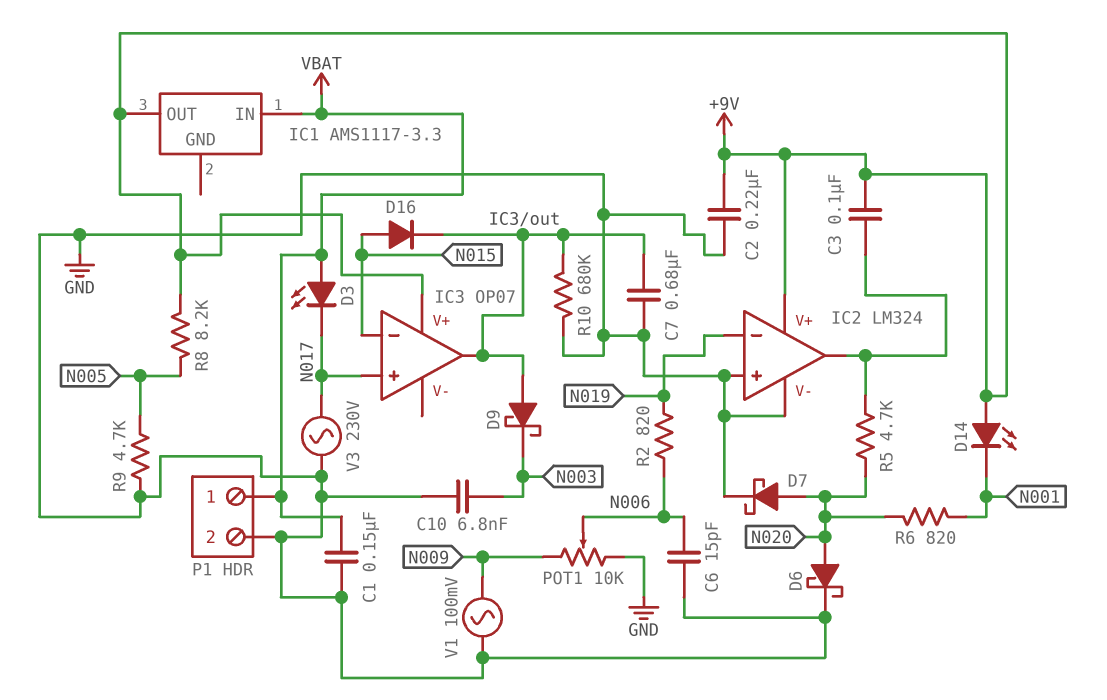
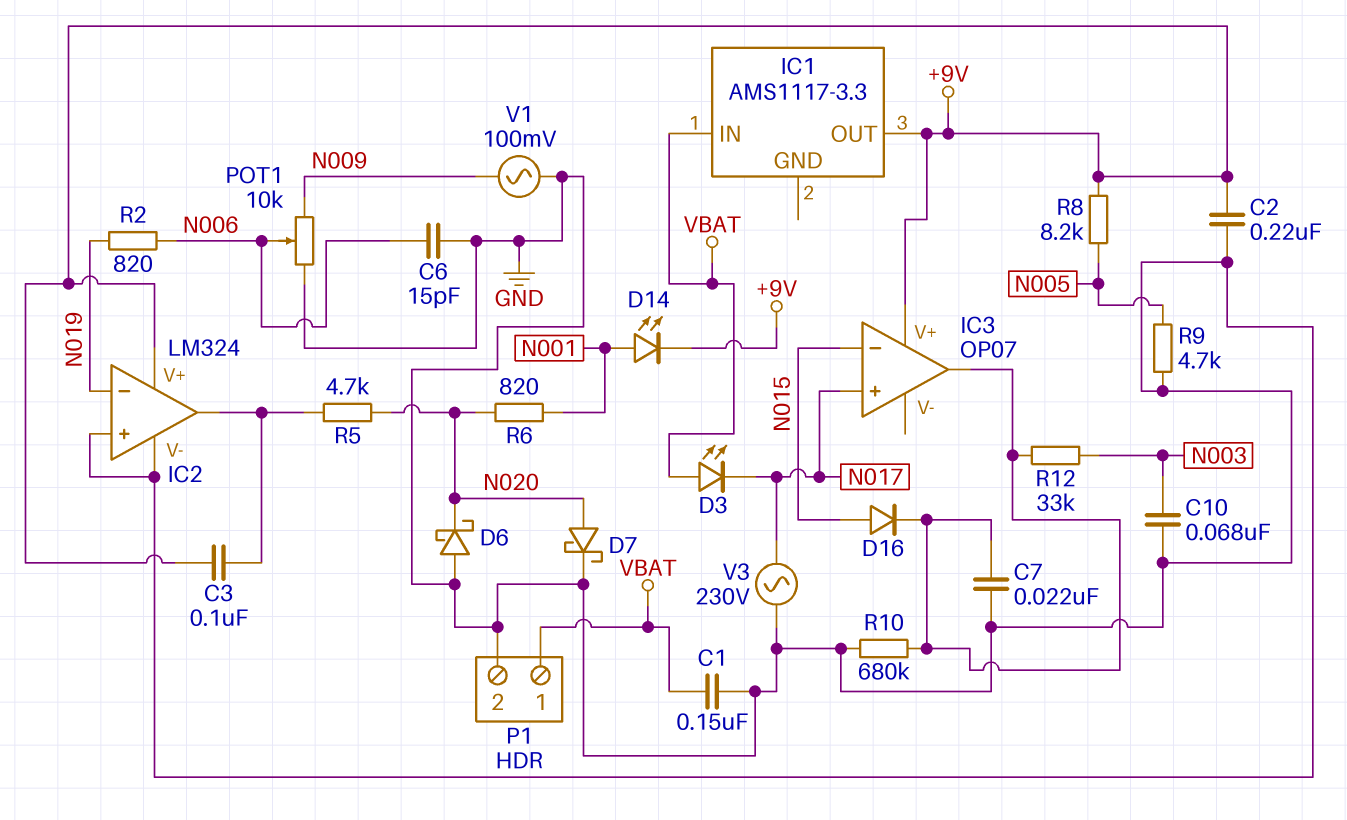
C7: 680nF (GND, IC3/out) -> 22nF (GND, IC3/out)
C10: 6.8nF (GND, N003) -> 68nF (GND, N003)
D6: schottky (A N020, K GND) -> schottky (A GND, K N020)
D9: schottky (A IC3/out, K N003) -> none
D14: LED (A +9V, K N001) -> LED (A N001, K +9V)
R12: none -> 33k (IC3/out, N003)

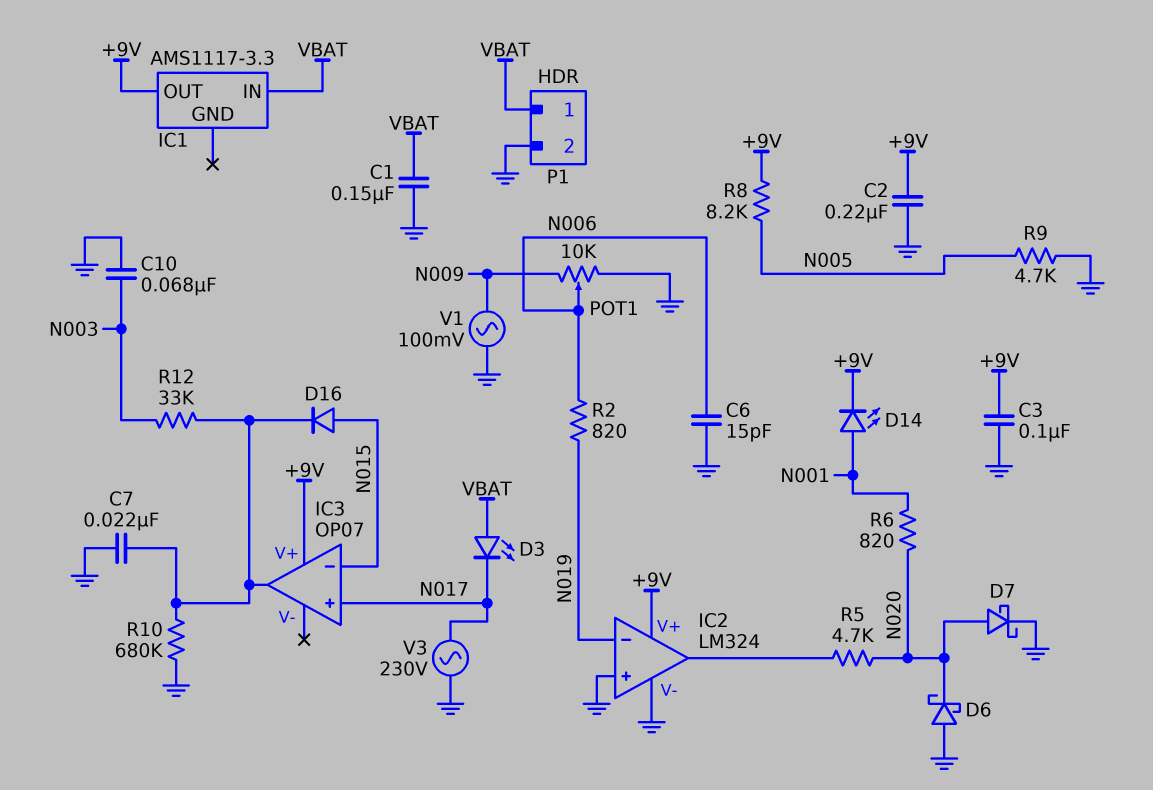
C3: 100nF (+9V, IC2/out) -> 100nF (+9V, GND)

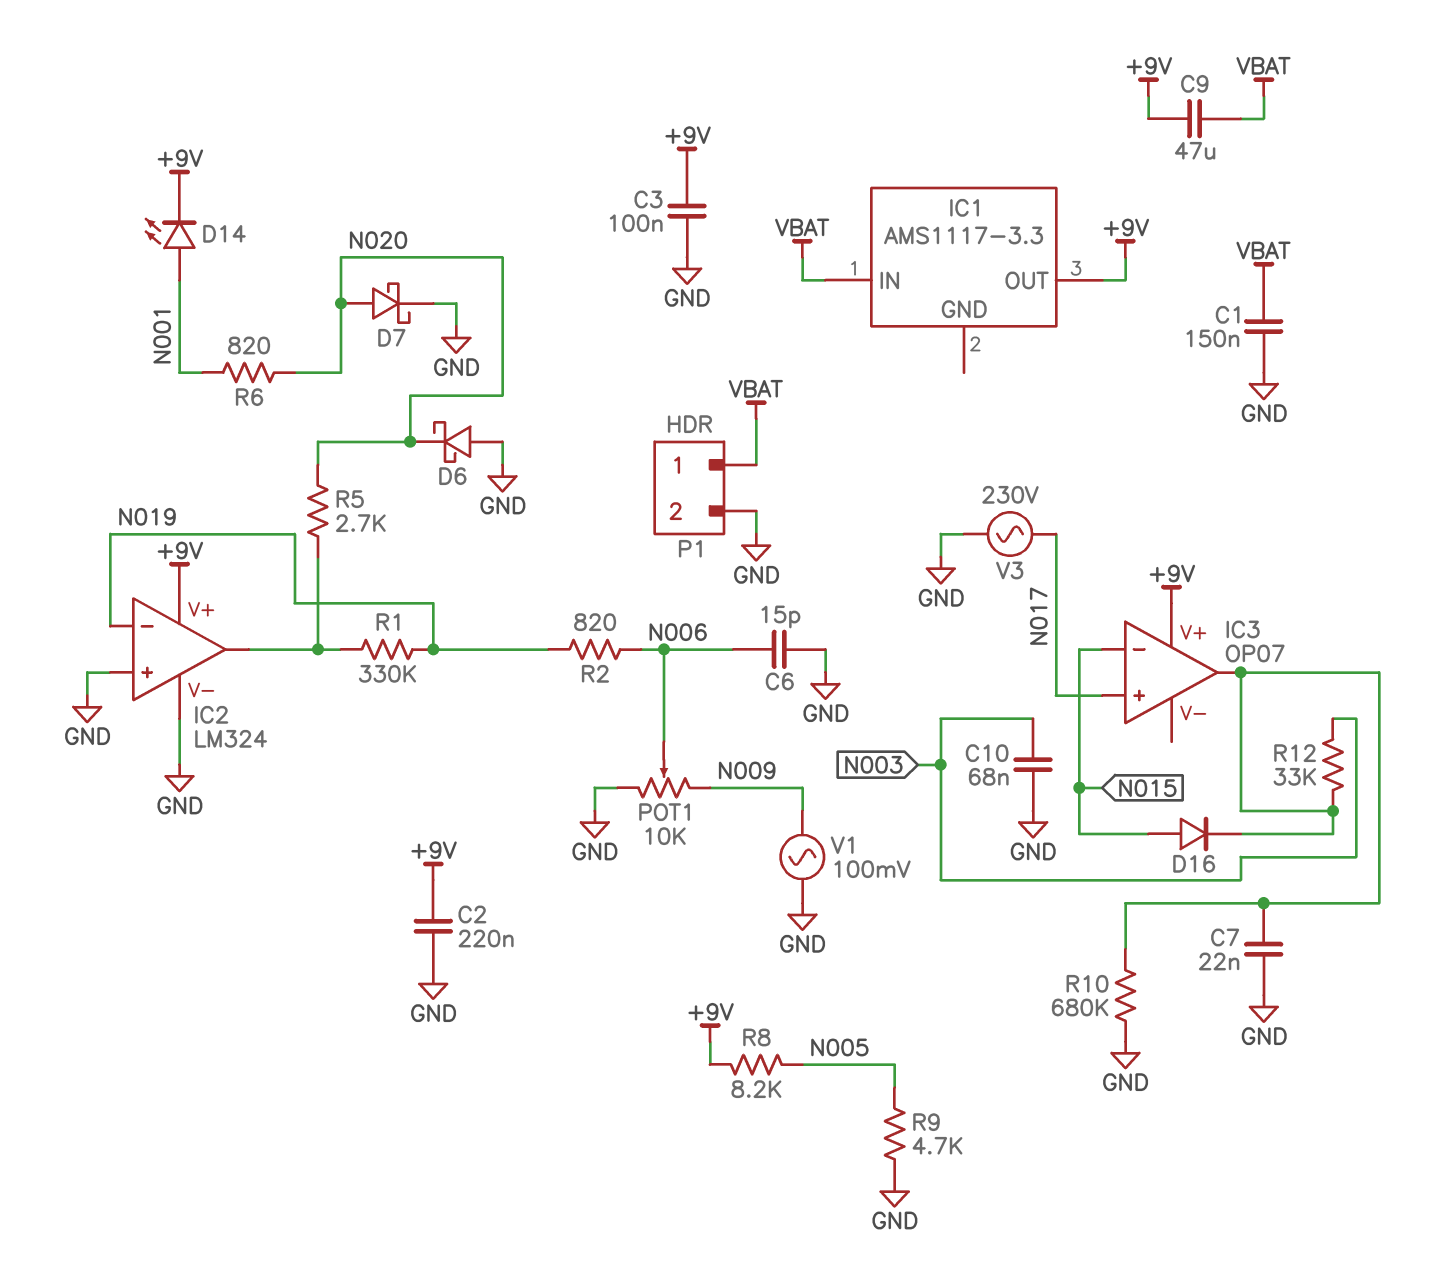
C9: none -> 47uF (+9V, VBAT)
D3: LED (A VBAT, K N017) -> none
R1: none -> 330k (IC2/out, N019)
R5: 4.7k (IC2/out, N020) -> 2.7k (IC2/out, N020)

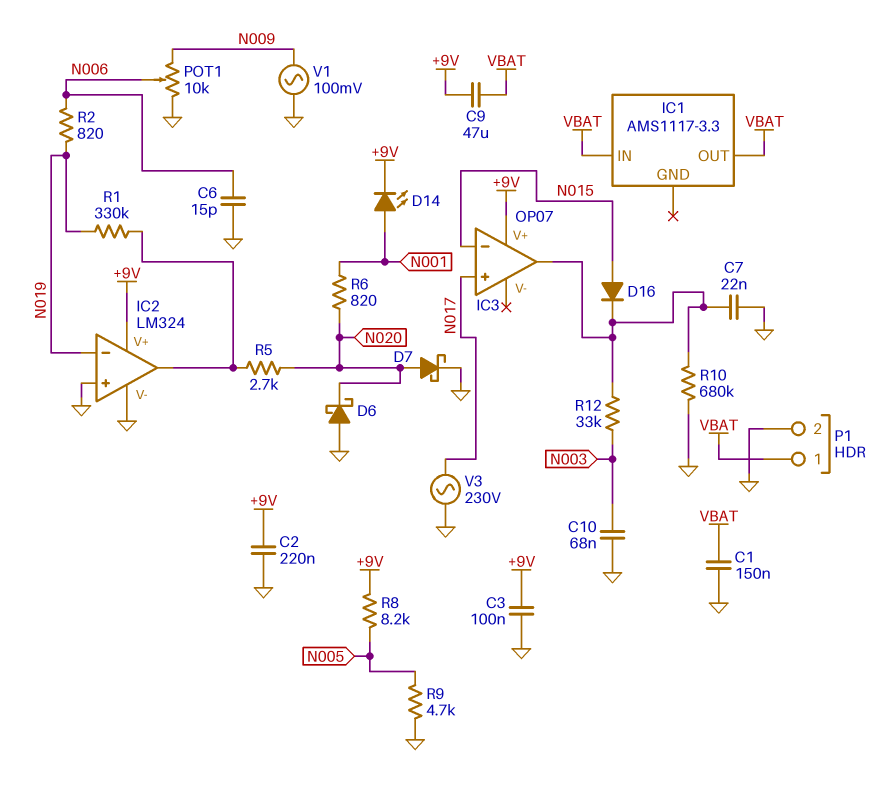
IC1 pin OUT: +9V -> VBAT

